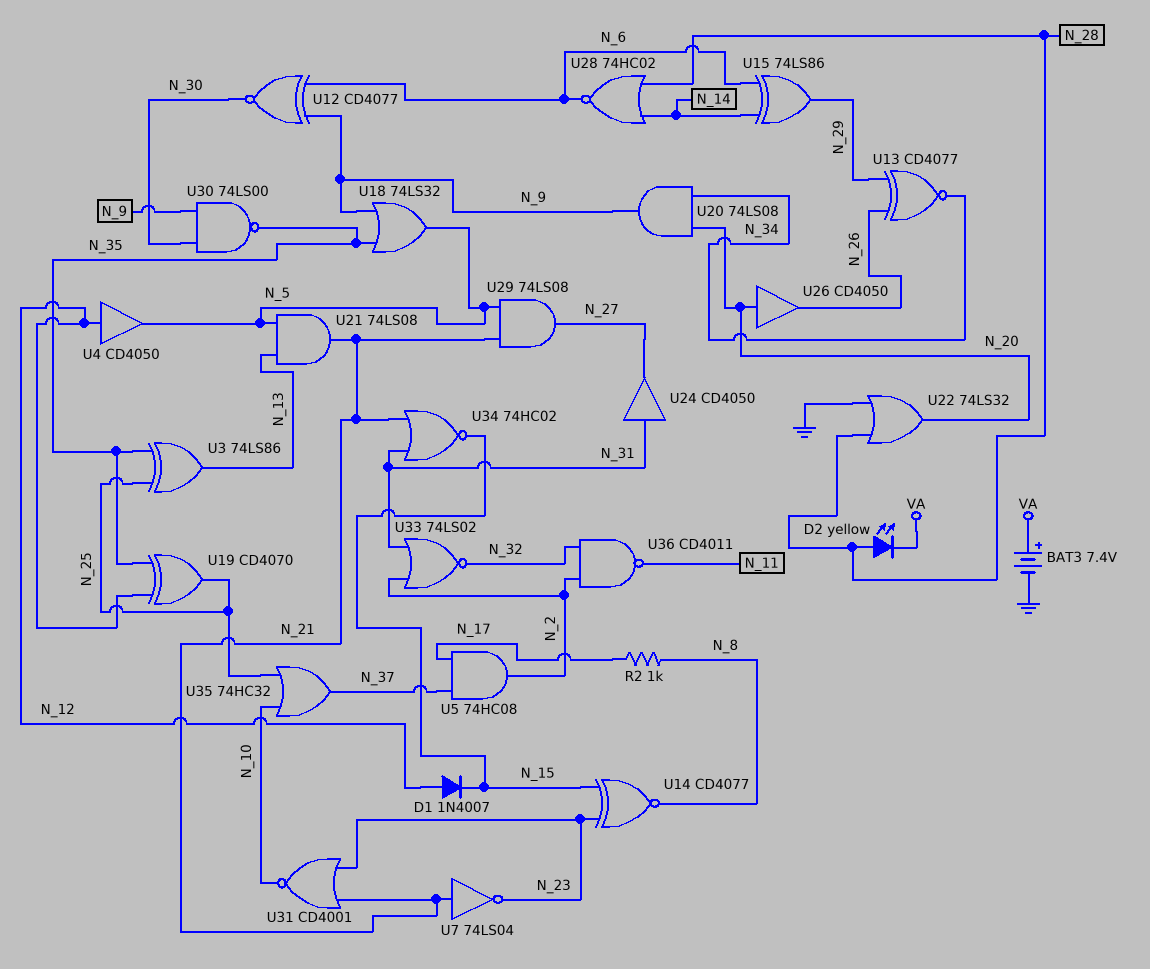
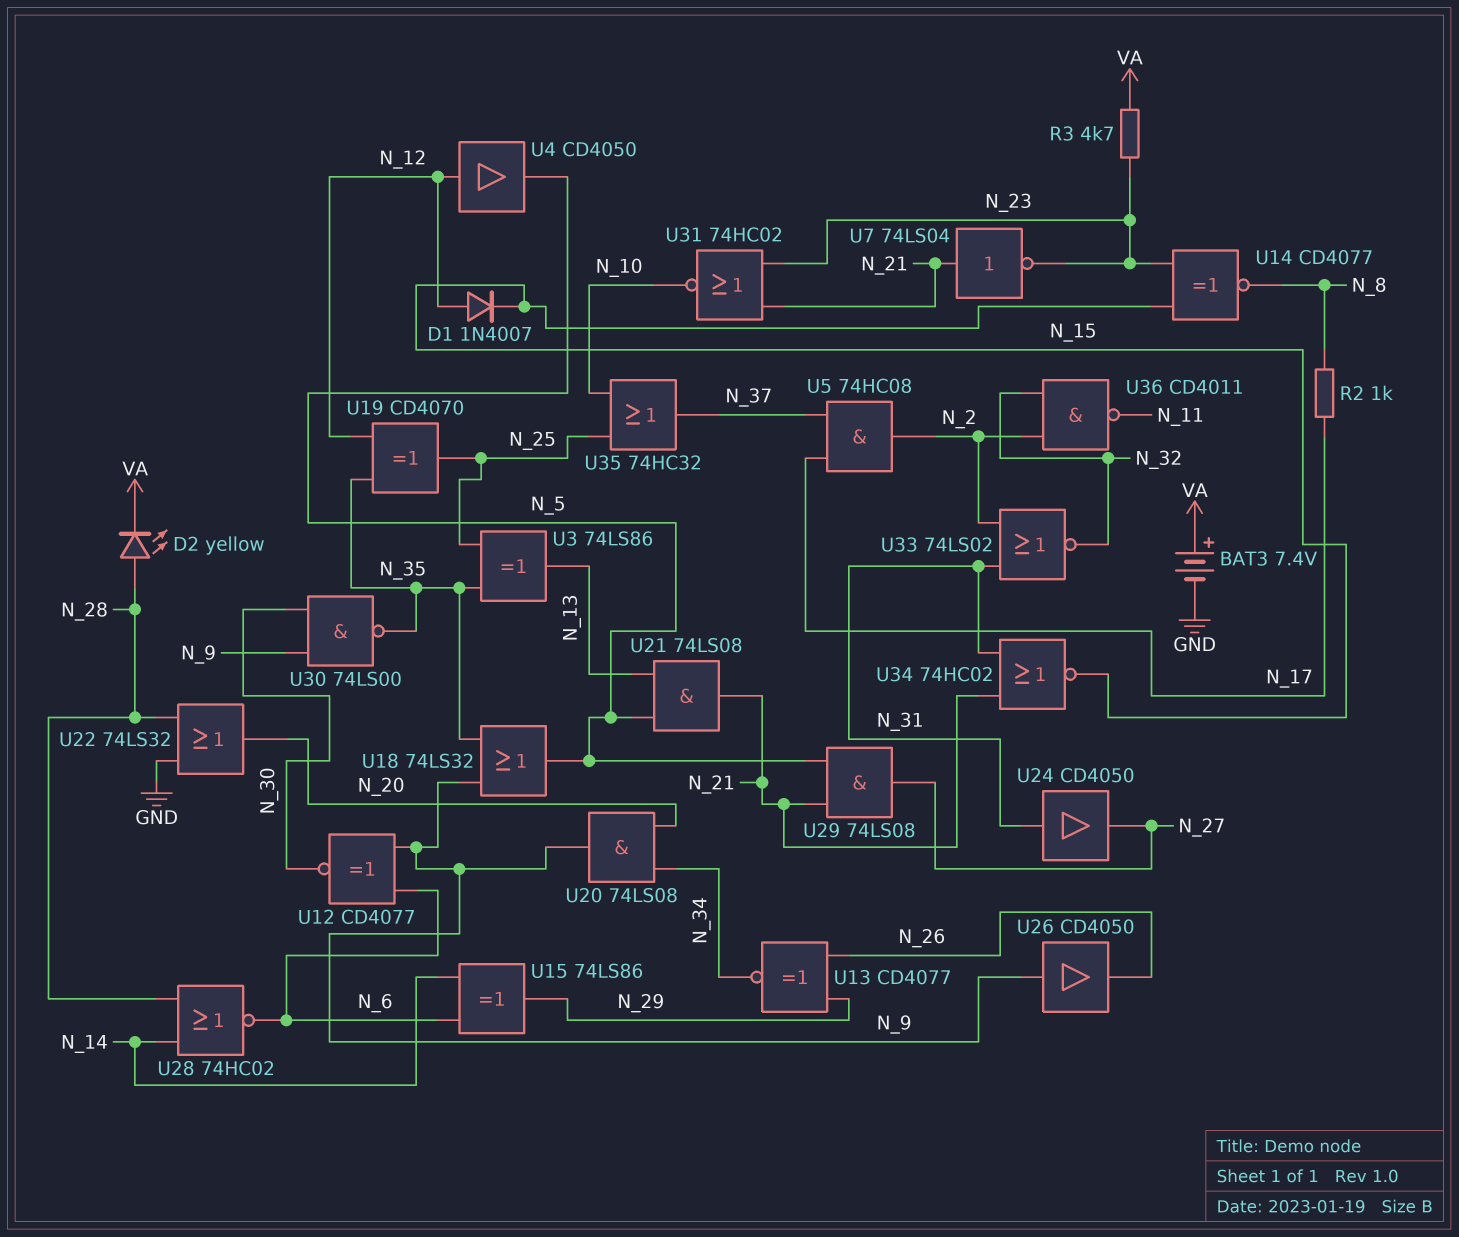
R3: none -> 4.7k (N_23, VA)
U26: buffer CD4050 (in N_20, out N_26) -> buffer CD4050 (in N_9, out N_26)
U31: NOR CD4001 (in N_21, in N_23, out N_10) -> NOR 74HC02 (in N_21, in N_23, out N_10)

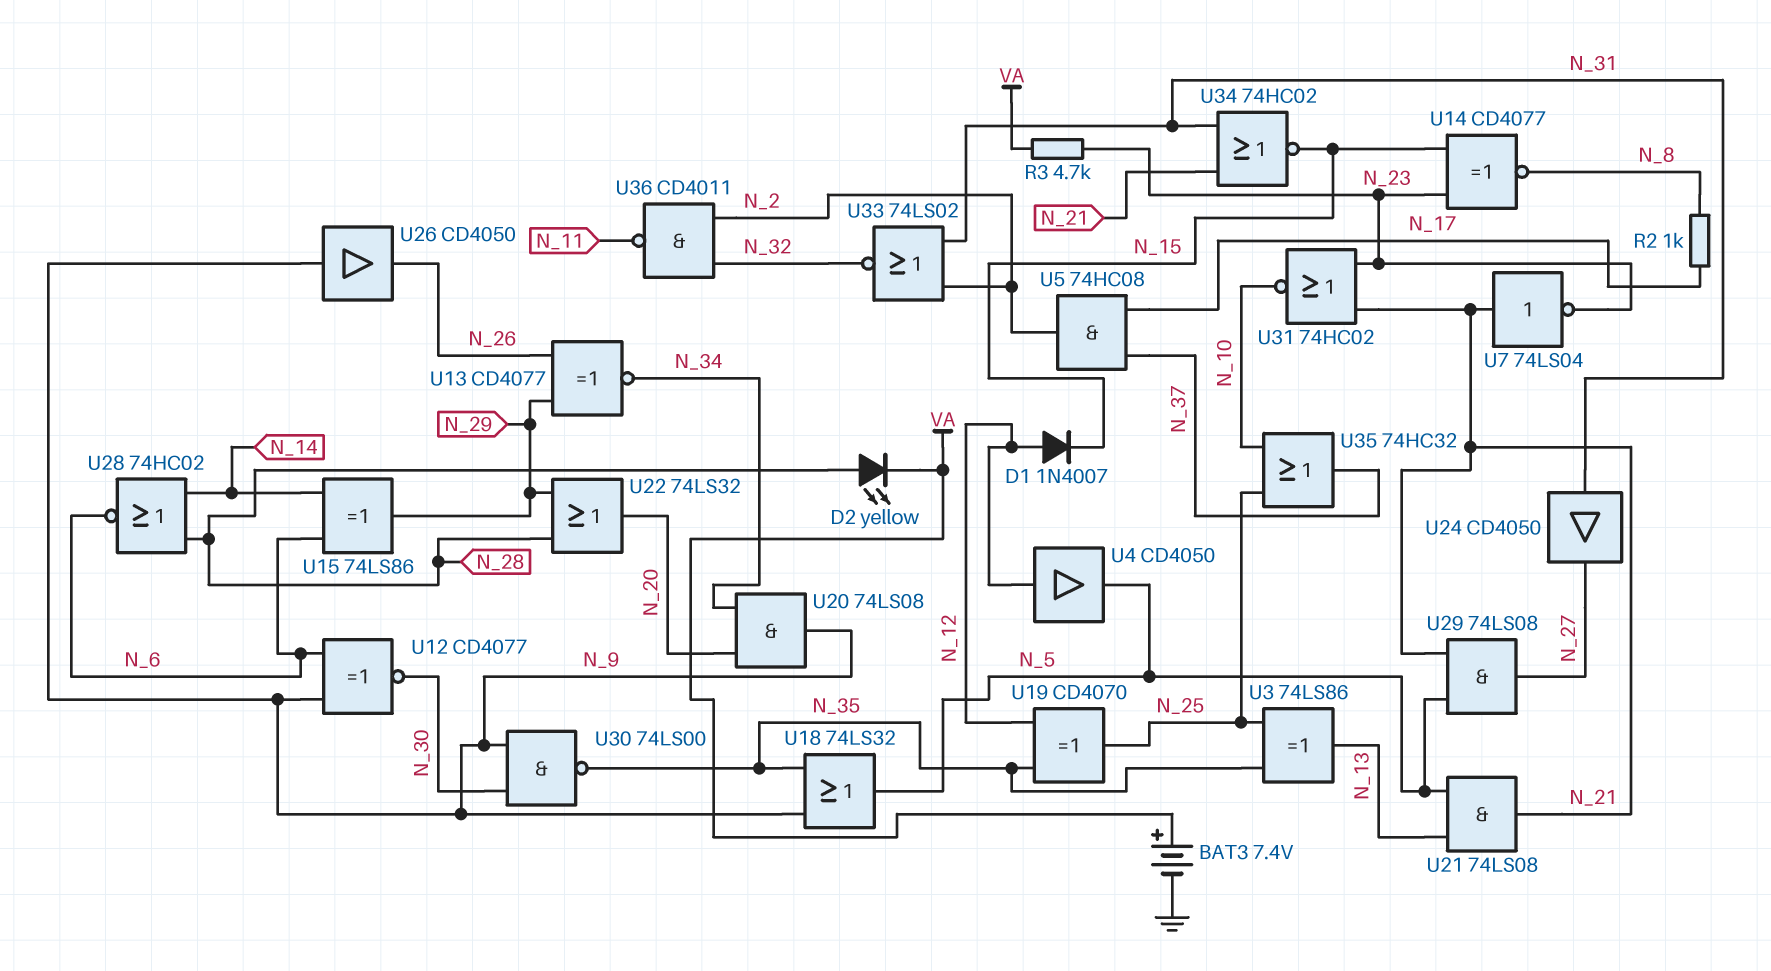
U22: OR 74LS32 (in GND, in N_28, out N_20) -> OR 74LS32 (in N_28, in N_29, out N_20)

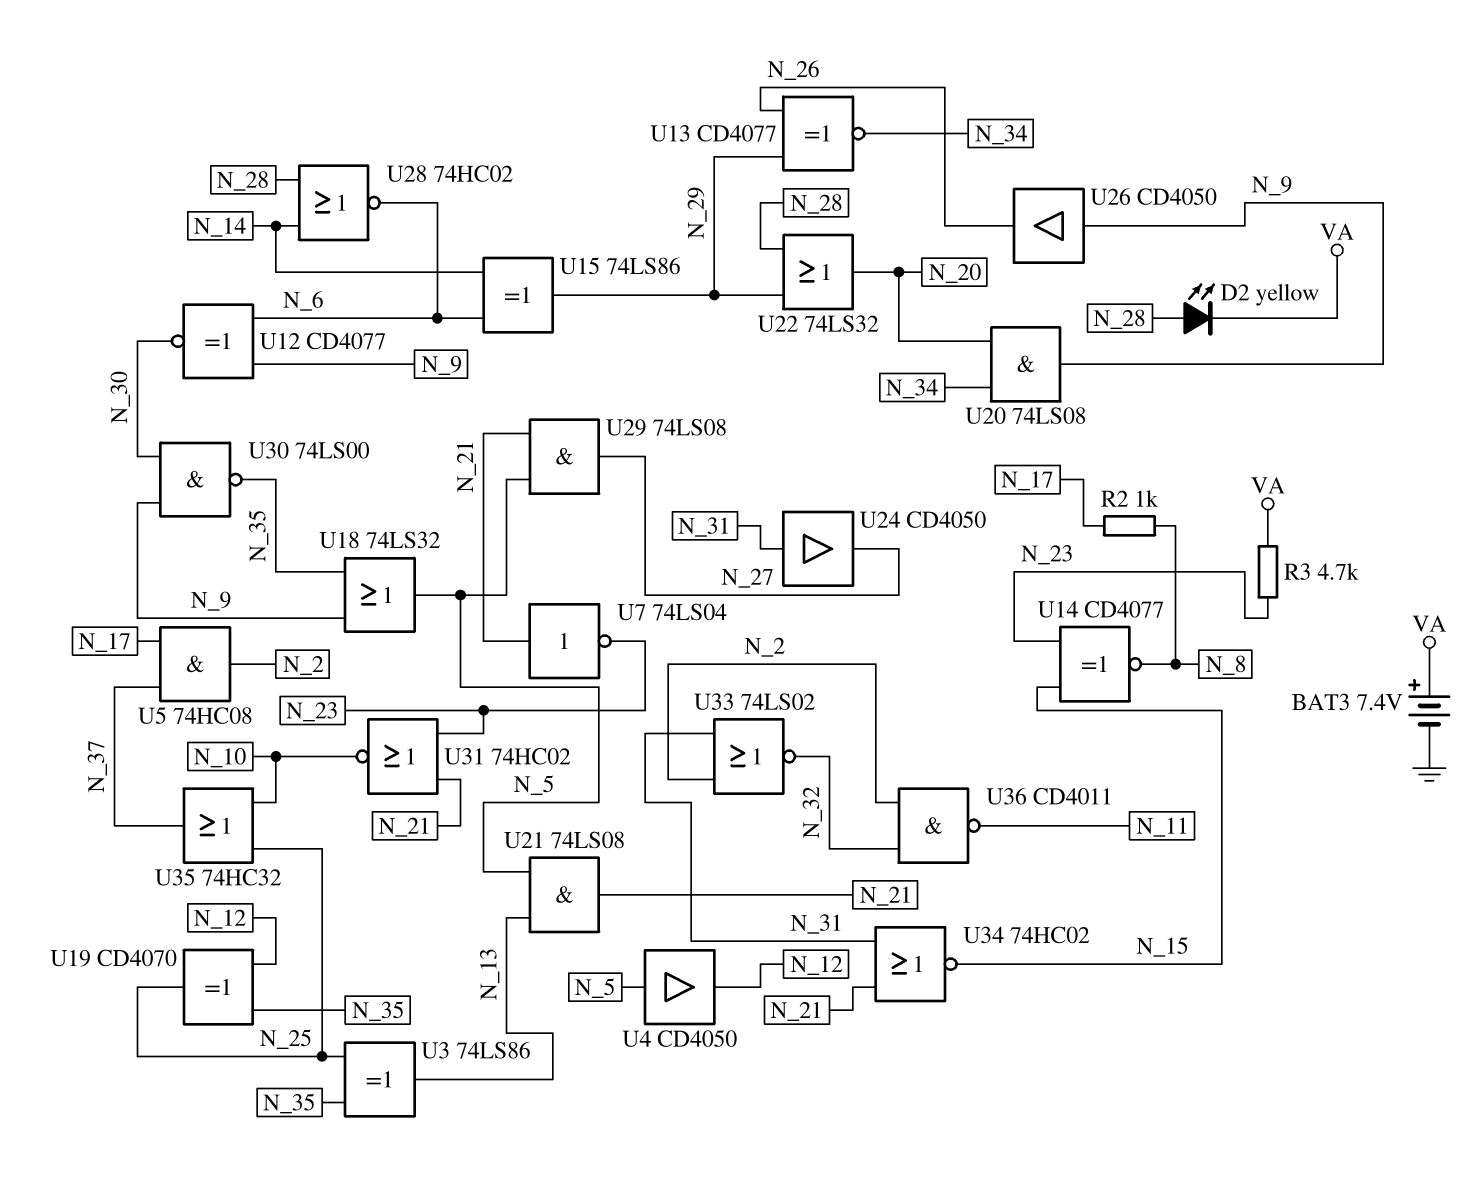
D1: diode 1N4007 (A N_12, K N_15) -> none
U4: buffer CD4050 (in N_12, out N_5) -> buffer CD4050 (in N_5, out N_12)

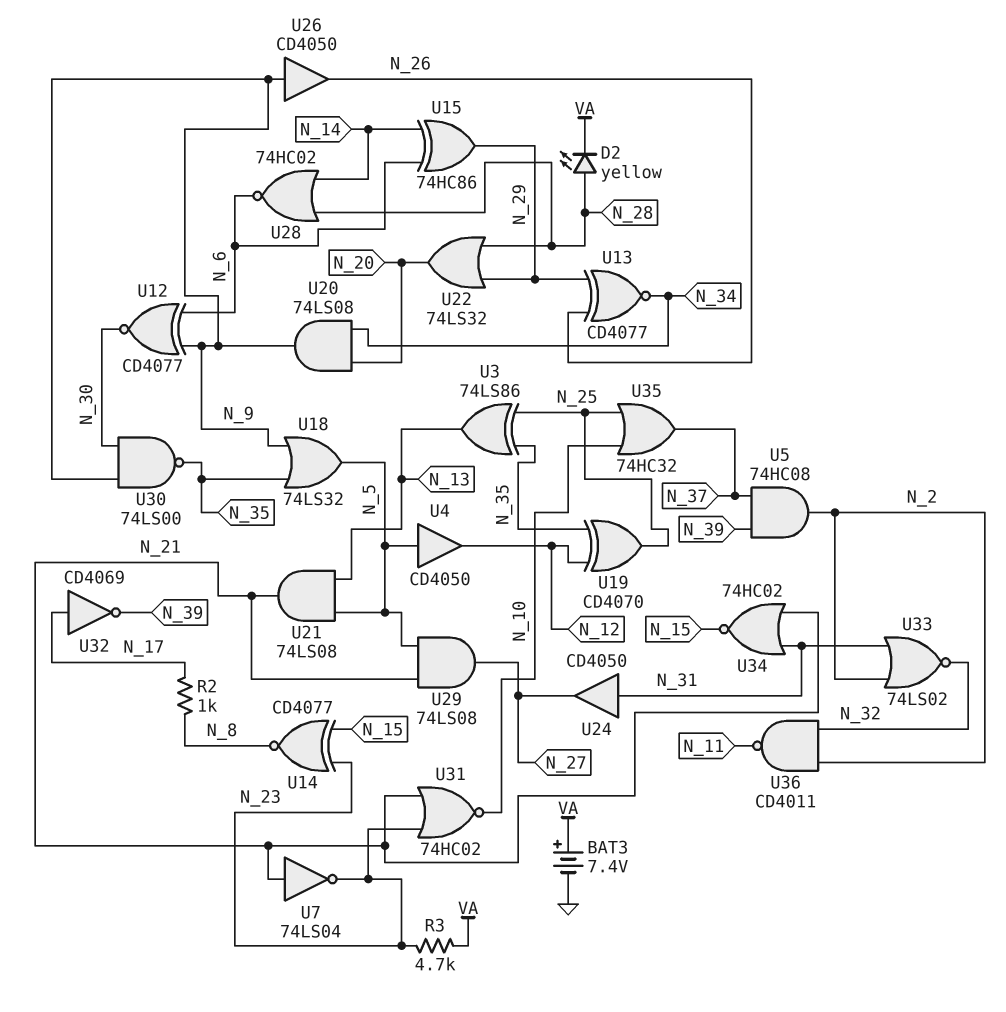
U5: AND 74HC08 (in N_17, in N_37, out N_2) -> AND 74HC08 (in N_37, in N_39, out N_2)
U15: XOR 74LS86 (in N_6, in N_14, out N_29) -> XOR 74HC86 (in N_6, in N_14, out N_29)
U32: none -> NOT CD4069 (in N_17, out N_39)

